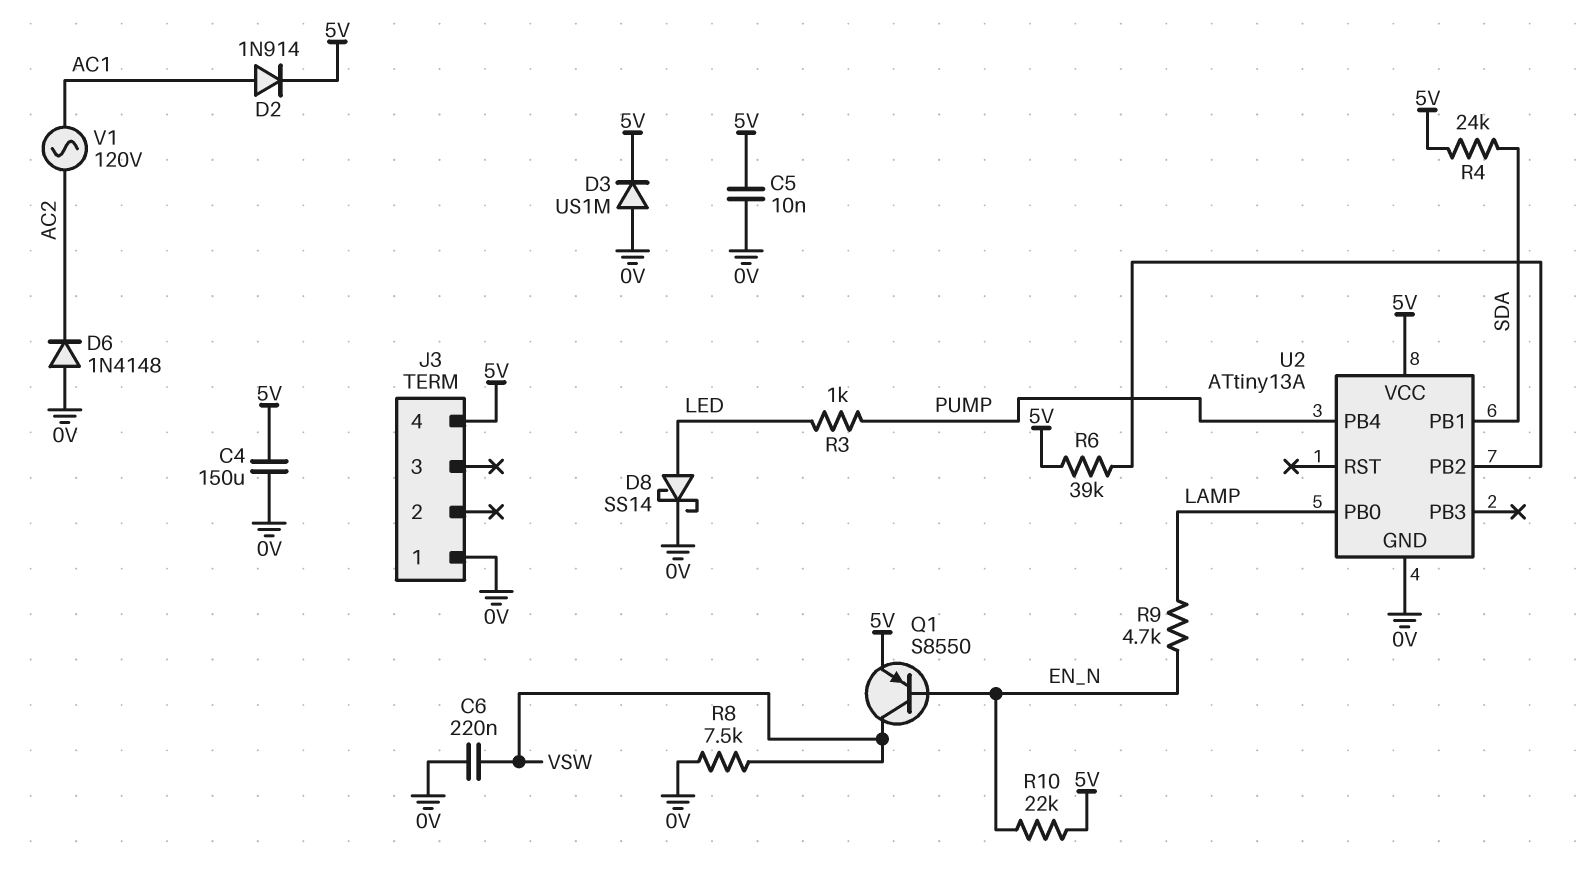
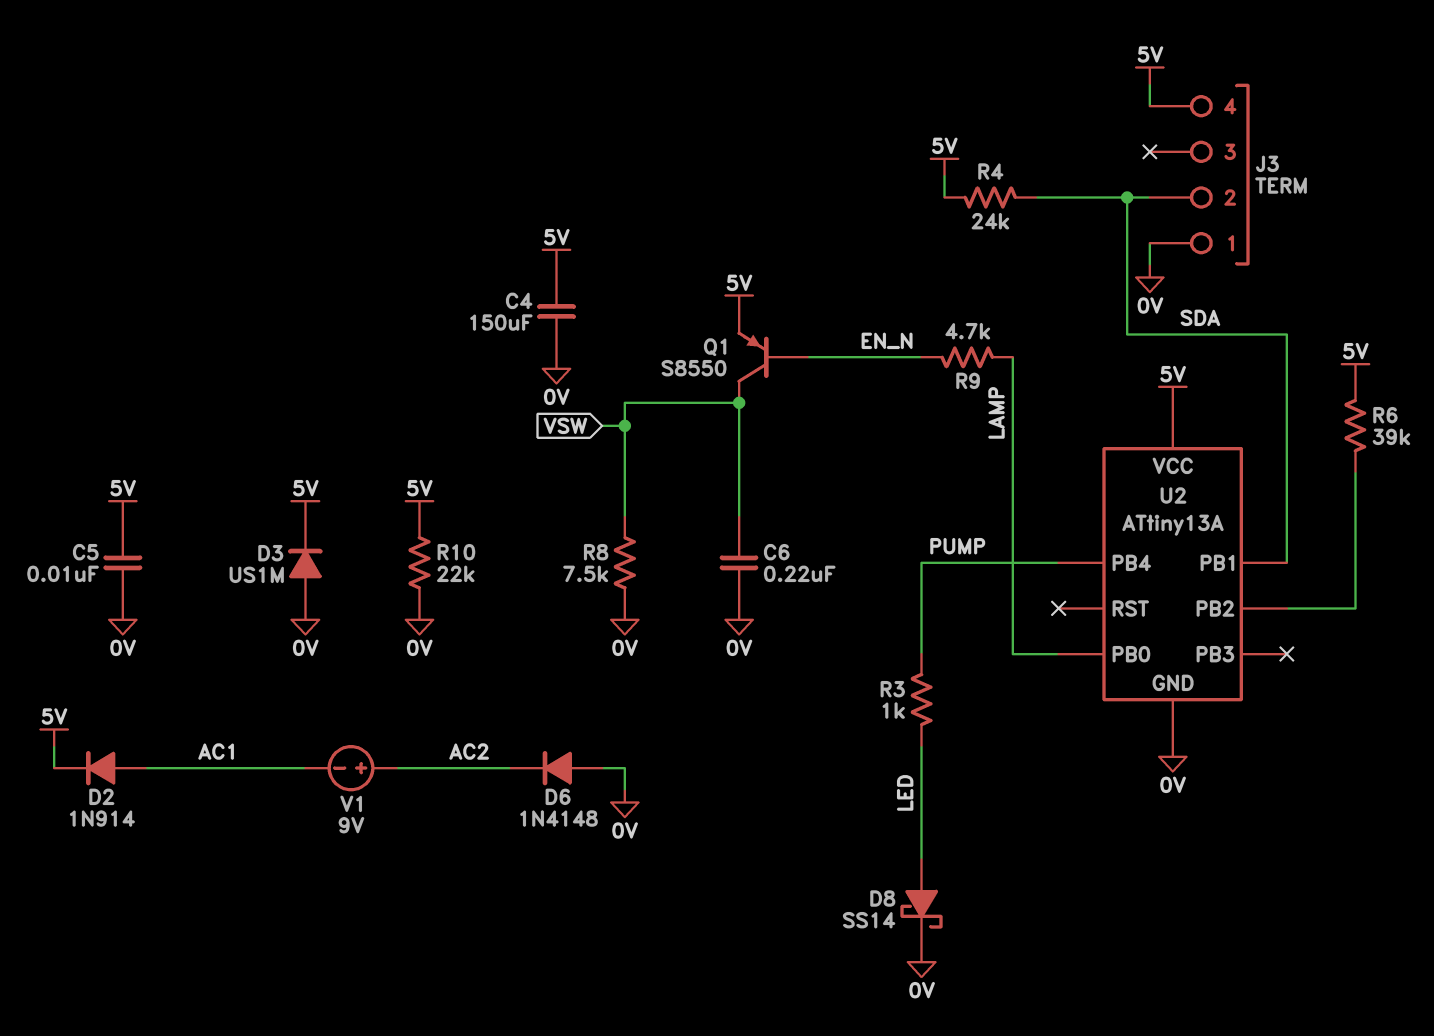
J3 pin 2: none -> SDA
R10: 22k (5V, EN_N) -> 22k (0V, 5V)
V1: AC 120V (AC1, AC2) -> 9V (plus AC2, minus AC1)

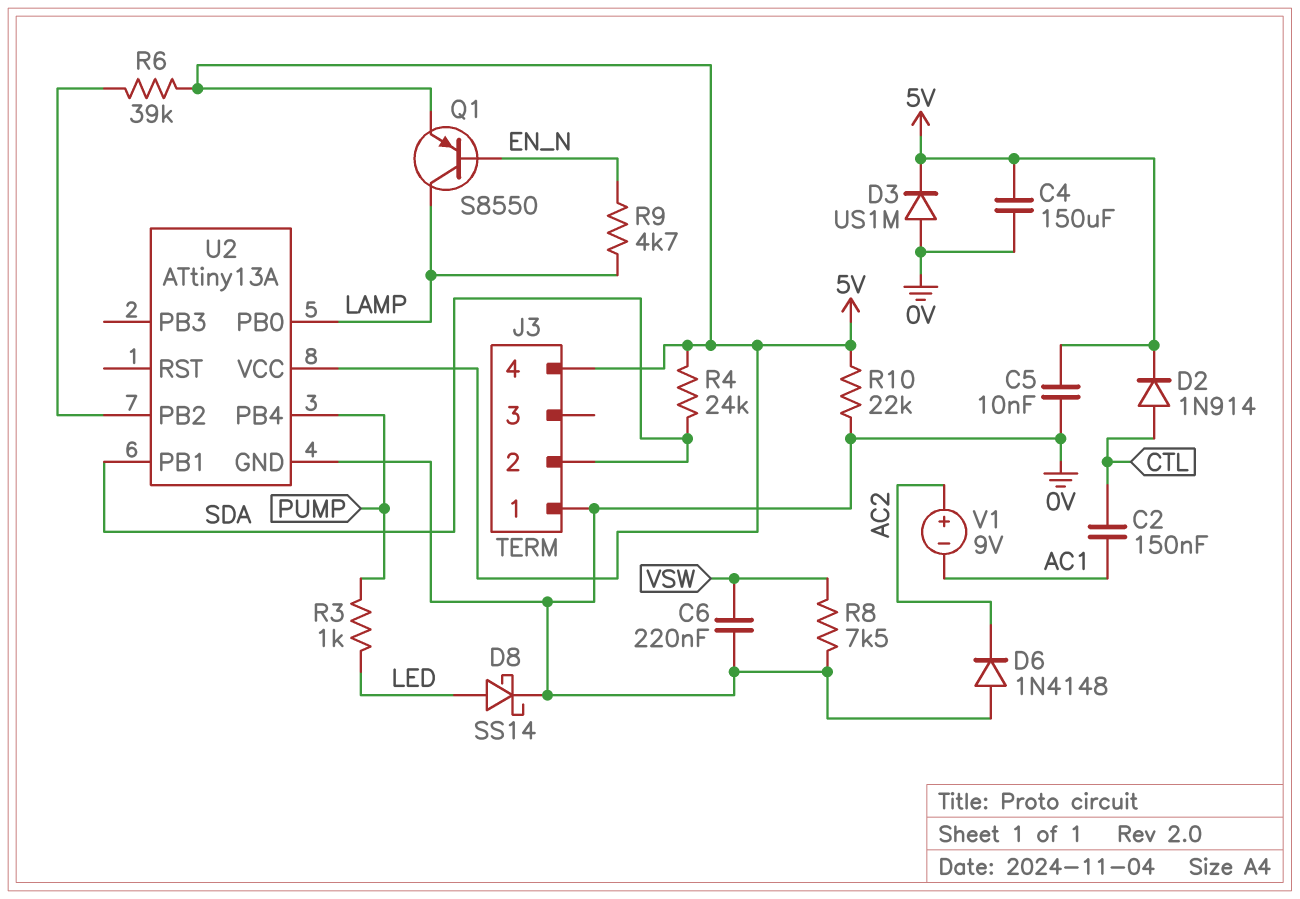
C2: none -> 150nF (AC1, CTL)
D2: diode 1N914 (A AC1, K 5V) -> diode 1N914 (A CTL, K 5V)
Q1: PNP S8550 (B EN_N, C VSW, E 5V) -> PNP S8550 (B EN_N, C LAMP, E 5V)

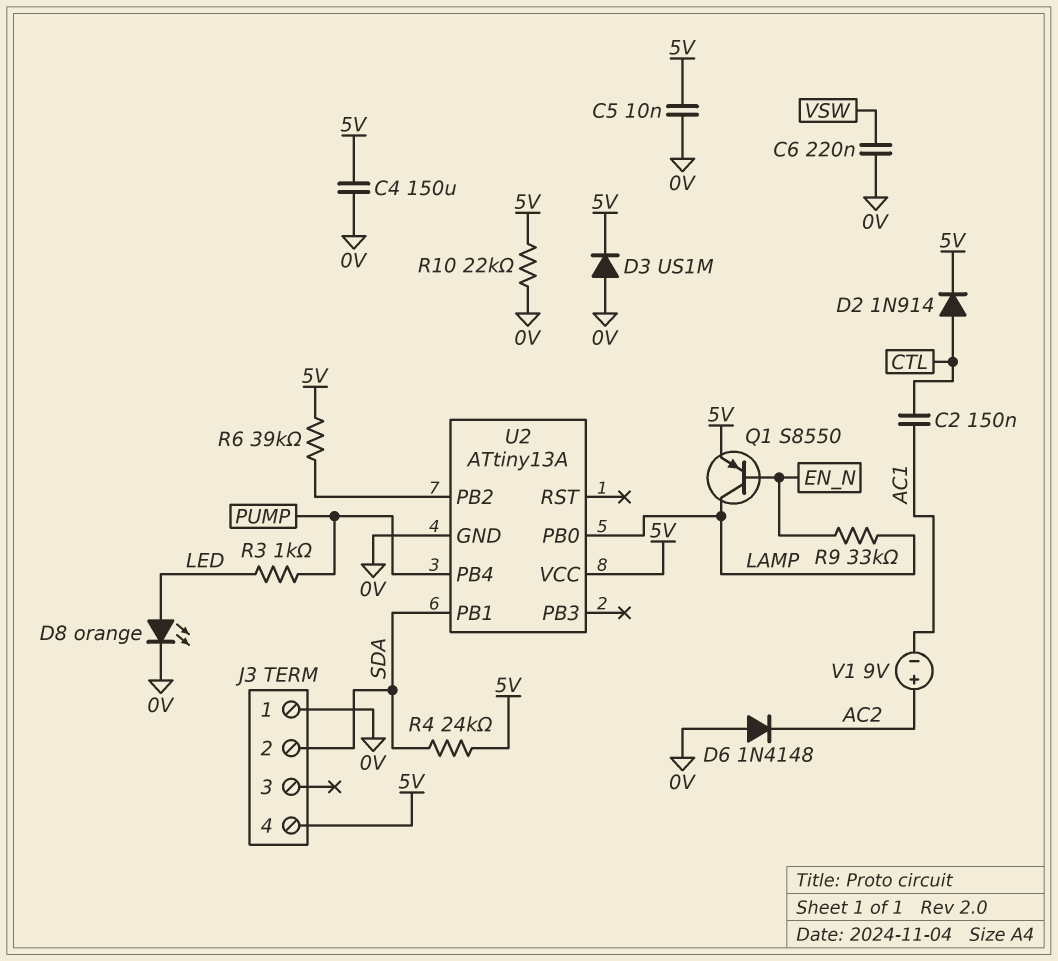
D8: schottky SS14 (A LED, K 0V) -> LED orange (A LED, K 0V)
R8: 7.5k (0V, VSW) -> none
R9: 4.7k (EN_N, LAMP) -> 33k (EN_N, LAMP)

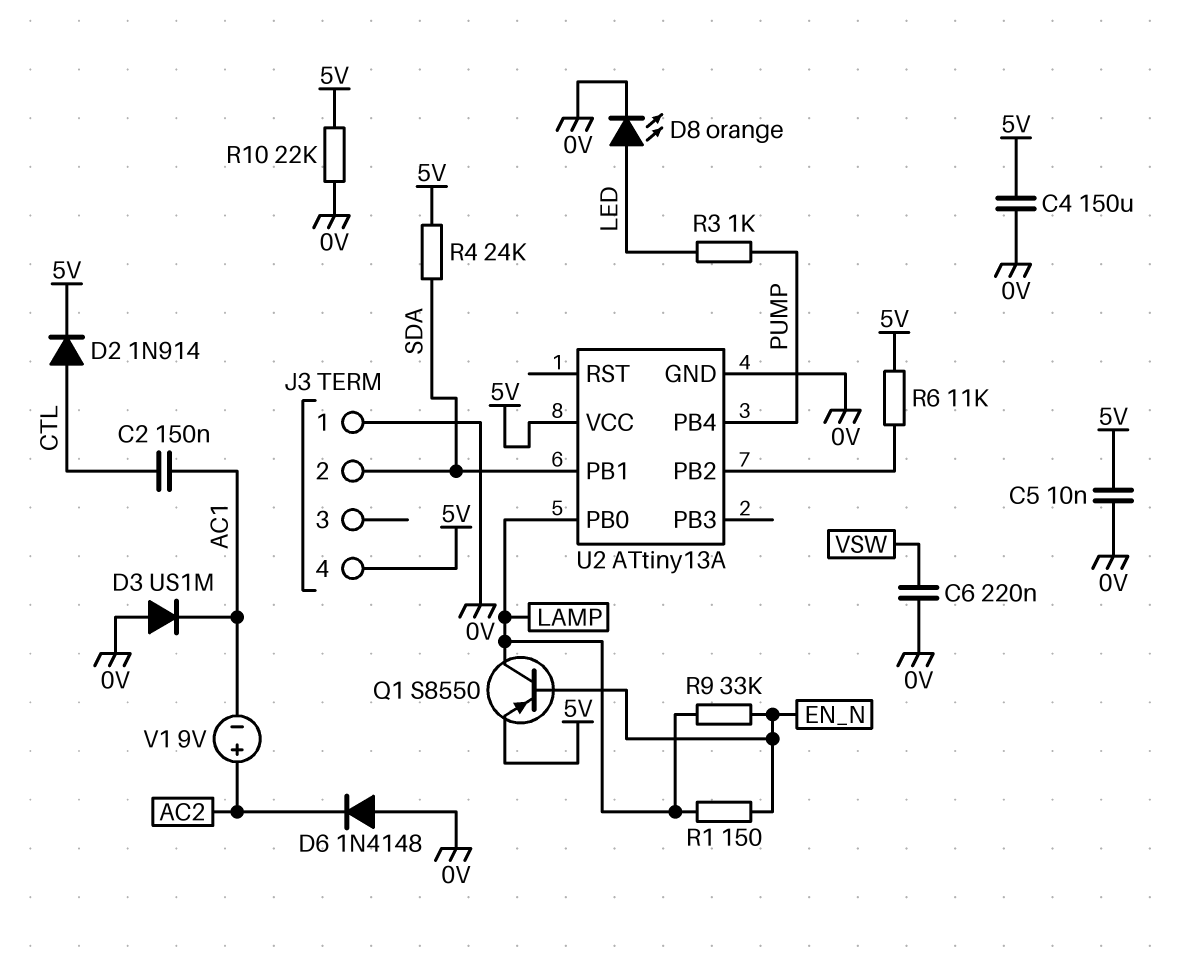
D3: diode US1M (A 0V, K 5V) -> diode US1M (A 0V, K AC1)
R1: none -> 150 (EN_N, LAMP)
R6: 39k (5V, U2/PB2) -> 11k (5V, U2/PB2)

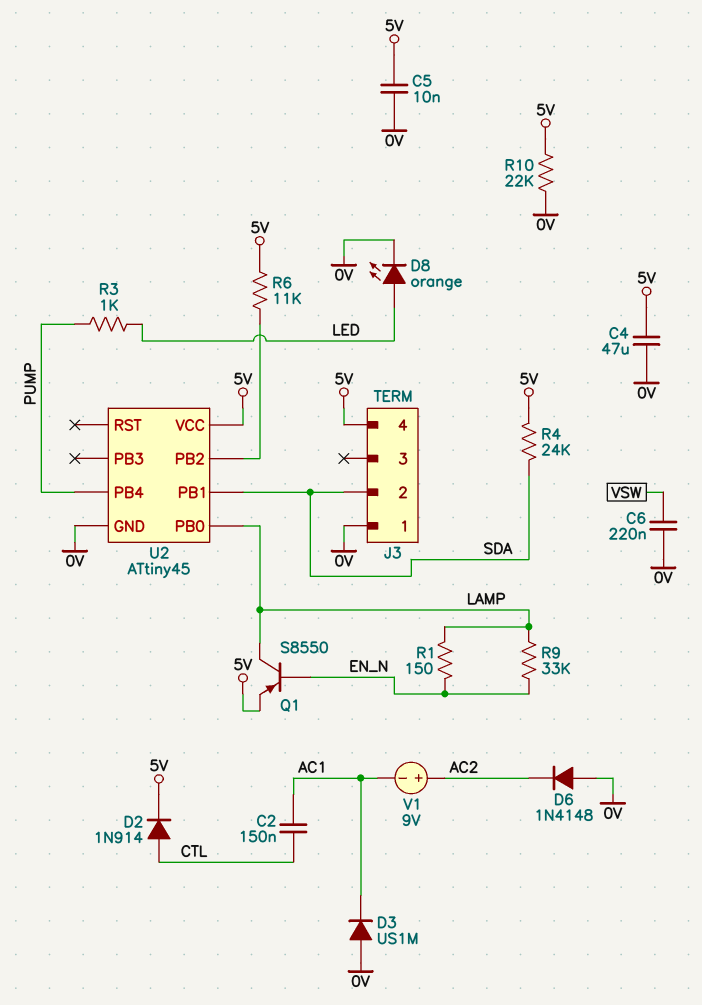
C4: 150uF (0V, 5V) -> 47uF (0V, 5V)
U2: ATtiny13A -> ATtiny45

